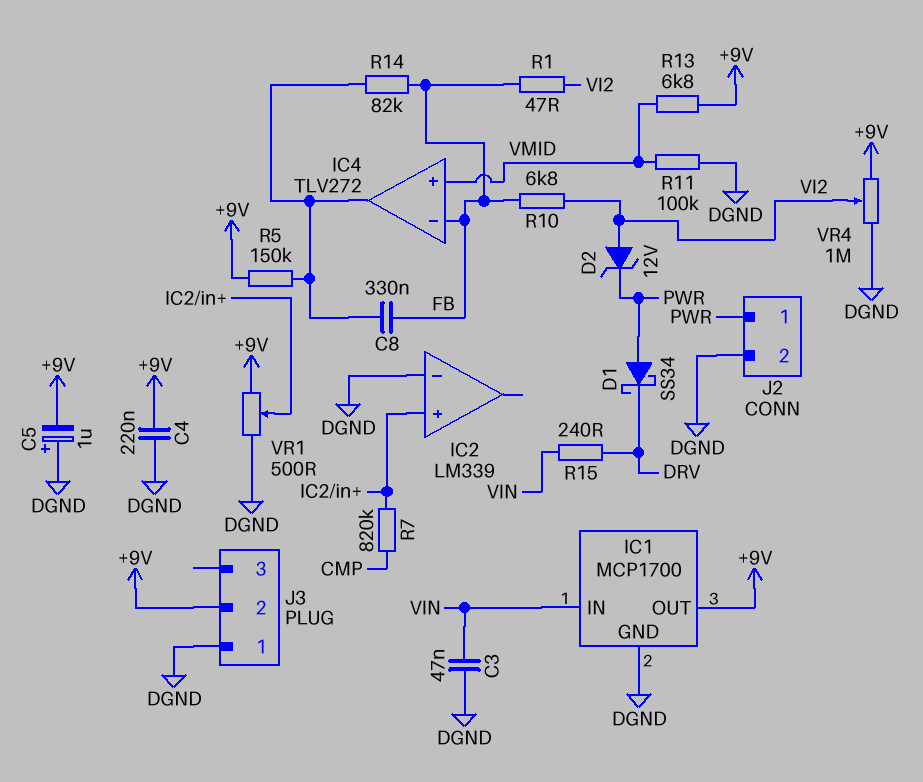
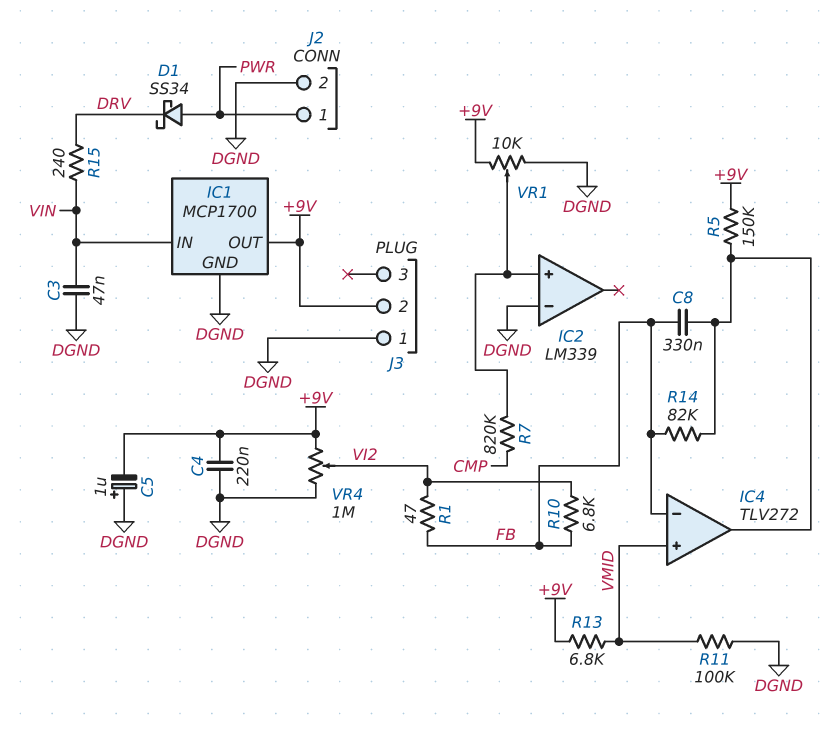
D2: zener 12V (A VI2, K PWR) -> none
VR1: 500 (+9V, DGND, wiper IC2/in+) -> 10k (+9V, DGND, wiper IC2/in+)

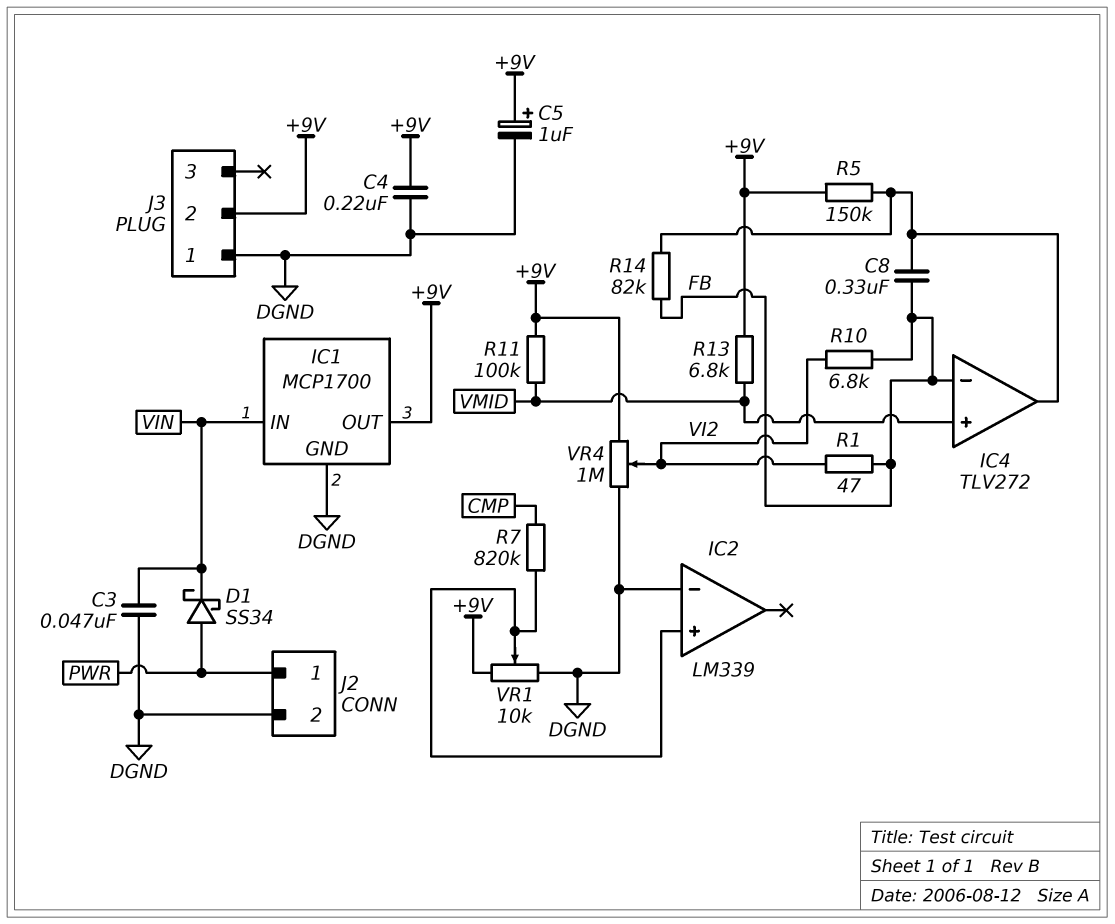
C5: 1uF (plus DGND, minus +9V) -> 1uF (plus +9V, minus DGND)
D1: schottky SS34 (A PWR, K DRV) -> schottky SS34 (A PWR, K VIN)
R11: 100k (DGND, VMID) -> 100k (+9V, VMID)
R15: 240 (DRV, VIN) -> none

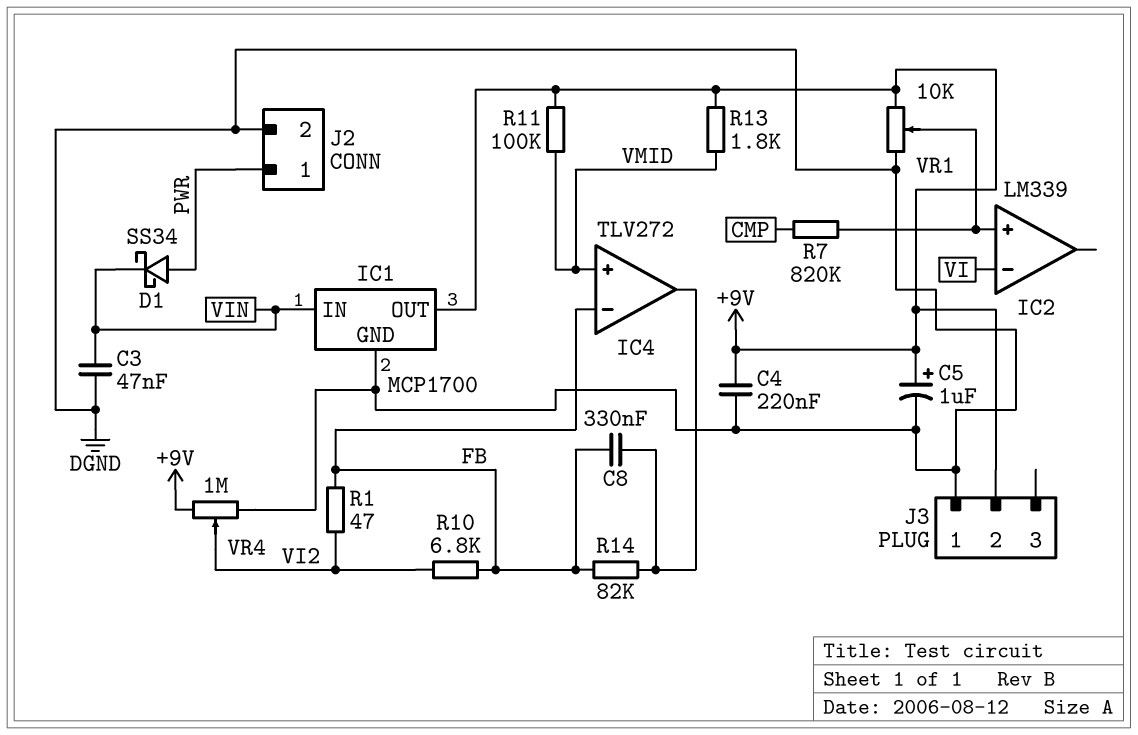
IC2 pin in-: DGND -> VI
R5: 150k (+9V, IC4/out) -> none
R13: 6.8k (+9V, VMID) -> 1.8k (+9V, VMID)

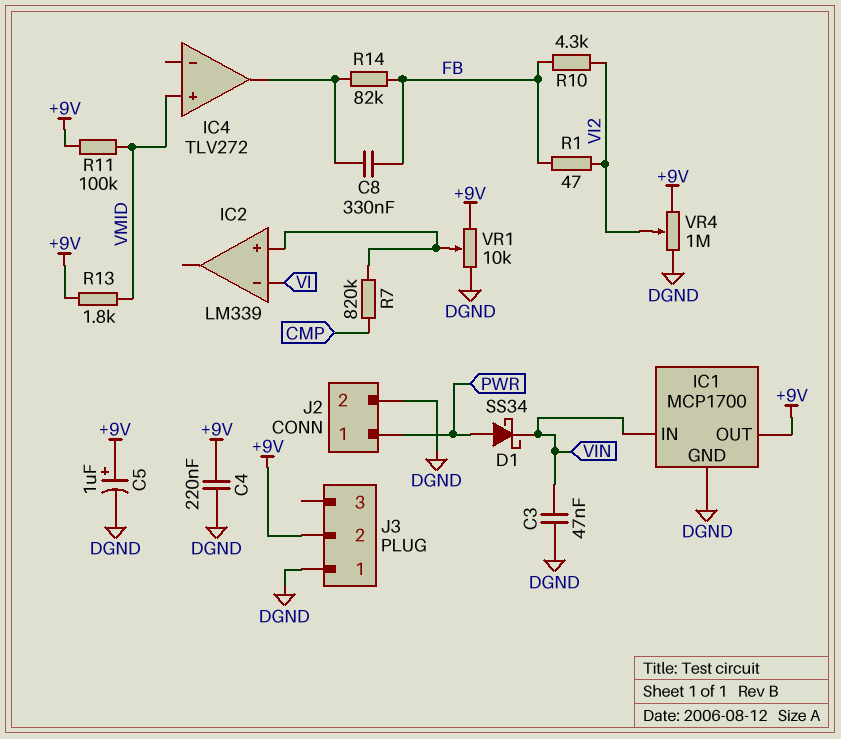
IC4 pin in-: FB -> none
R10: 6.8k (FB, VI2) -> 4.3k (FB, VI2)

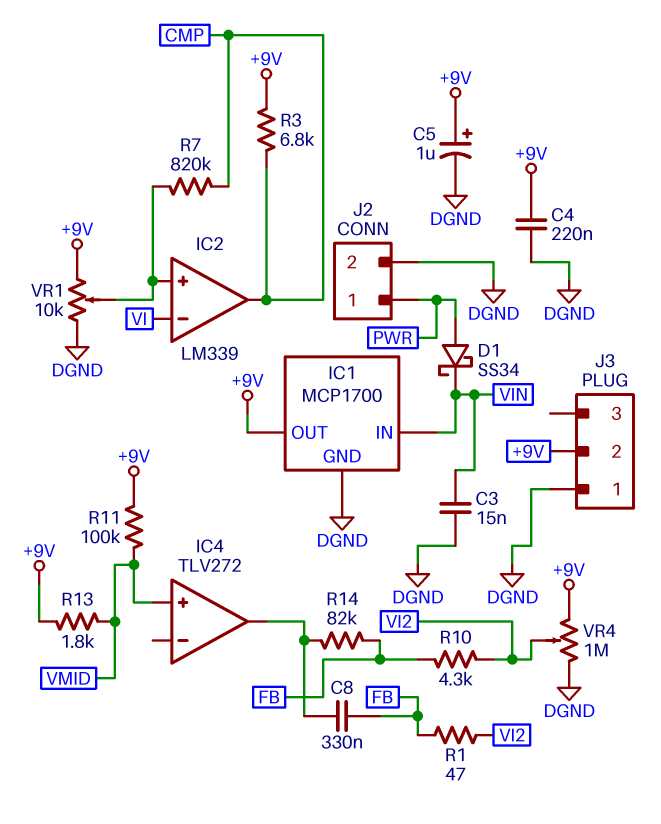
C3: 47nF (DGND, VIN) -> 15nF (DGND, VIN)
IC2 pin out: none -> CMP
R3: none -> 6.8k (+9V, CMP)

